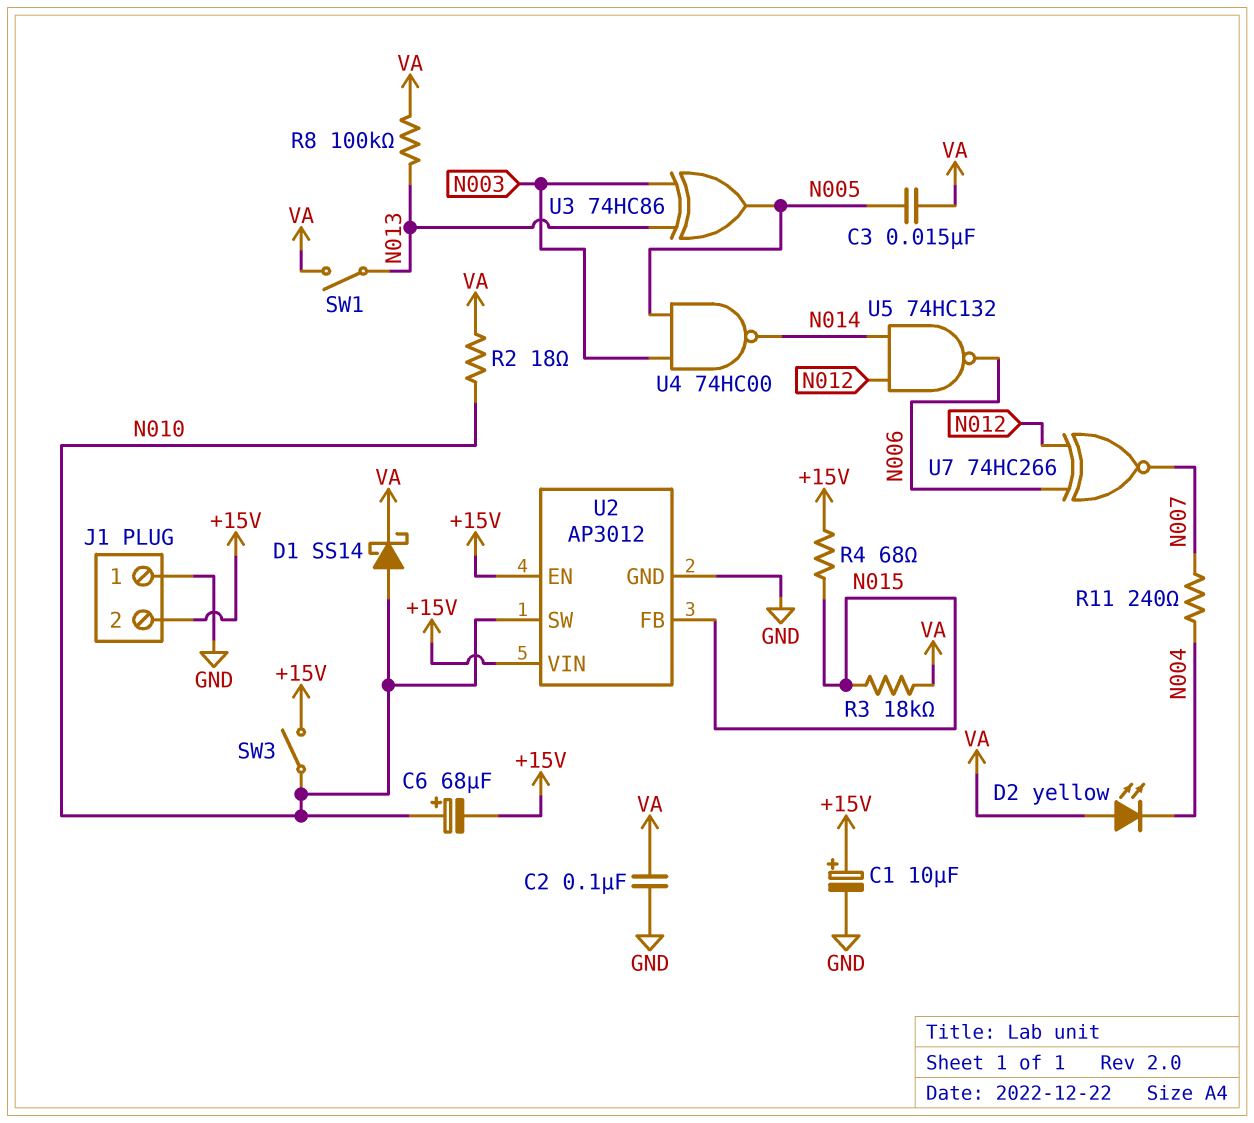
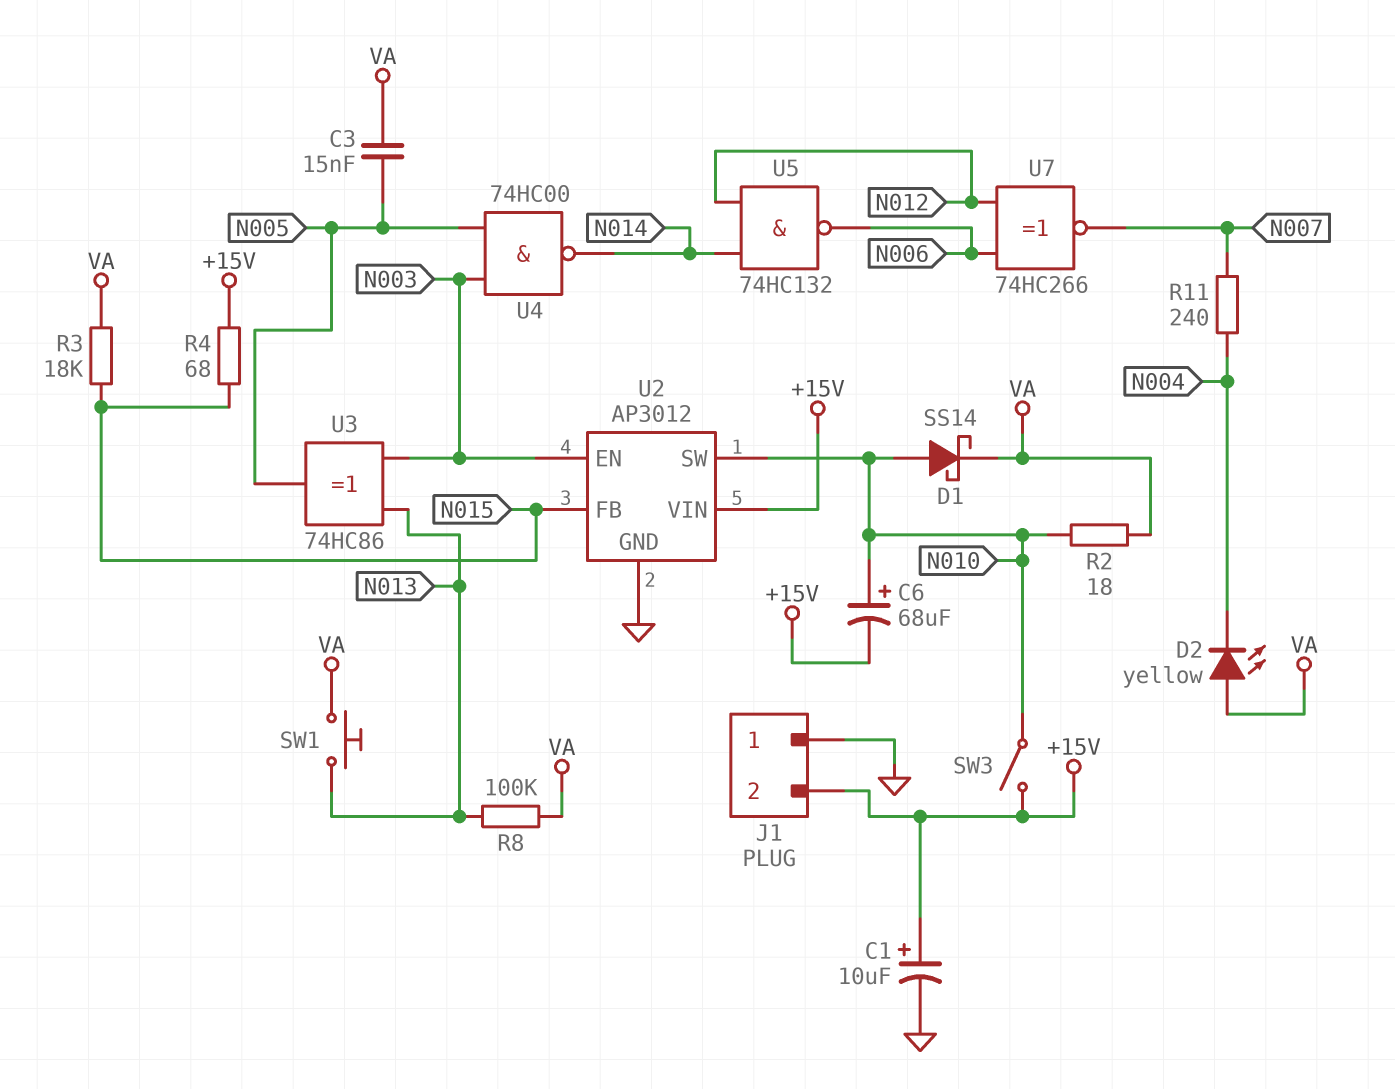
C2: 100nF (GND, VA) -> none
SW1: switch (N013, VA) -> button (N013, VA)
U2 pin EN: +15V -> N003

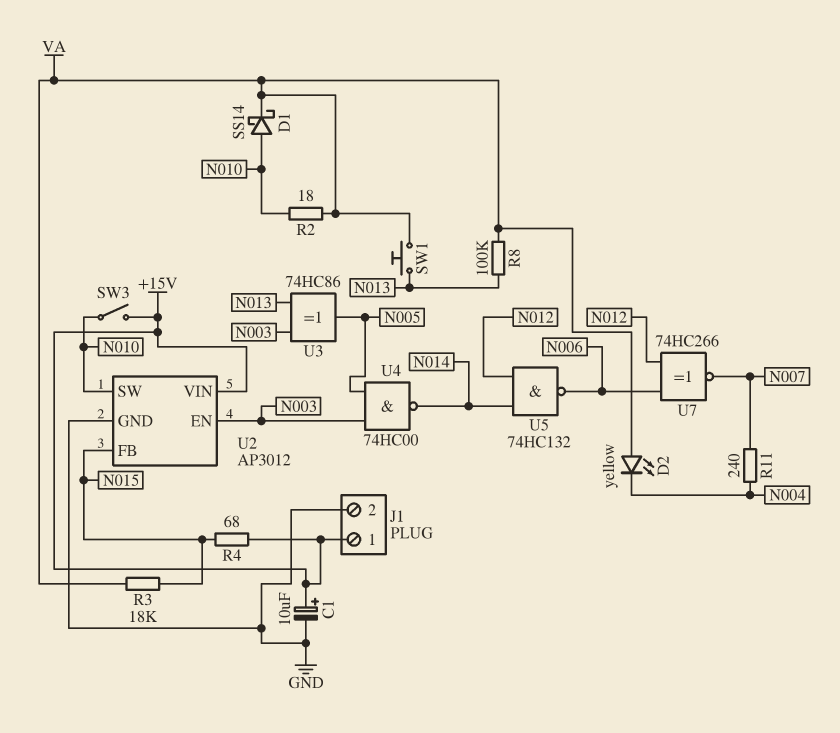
C3: 15nF (N005, VA) -> none
C6: 68uF (plus N010, minus +15V) -> none
J1 pin 1: GND -> +15V
J1 pin 2: +15V -> GND

